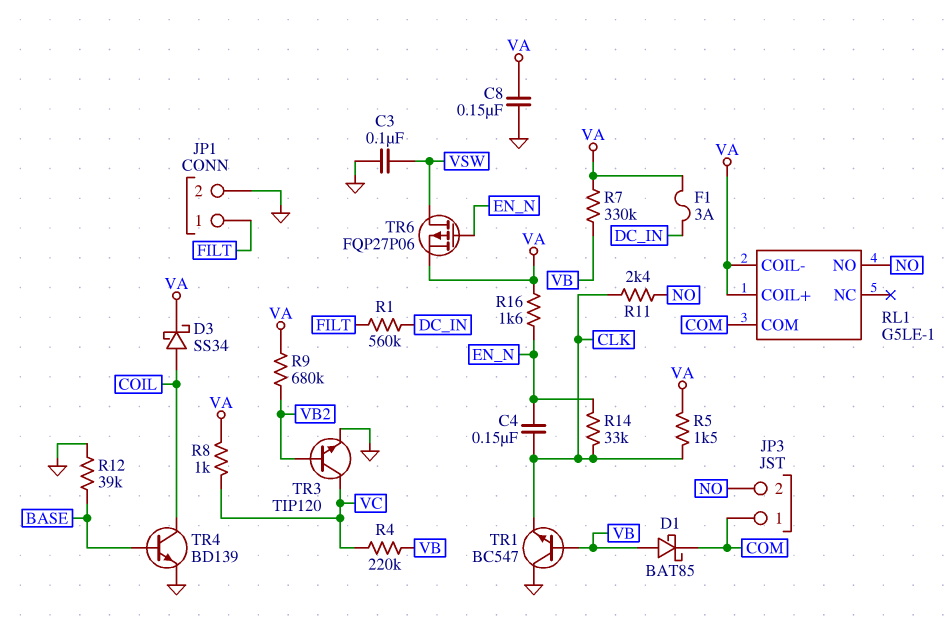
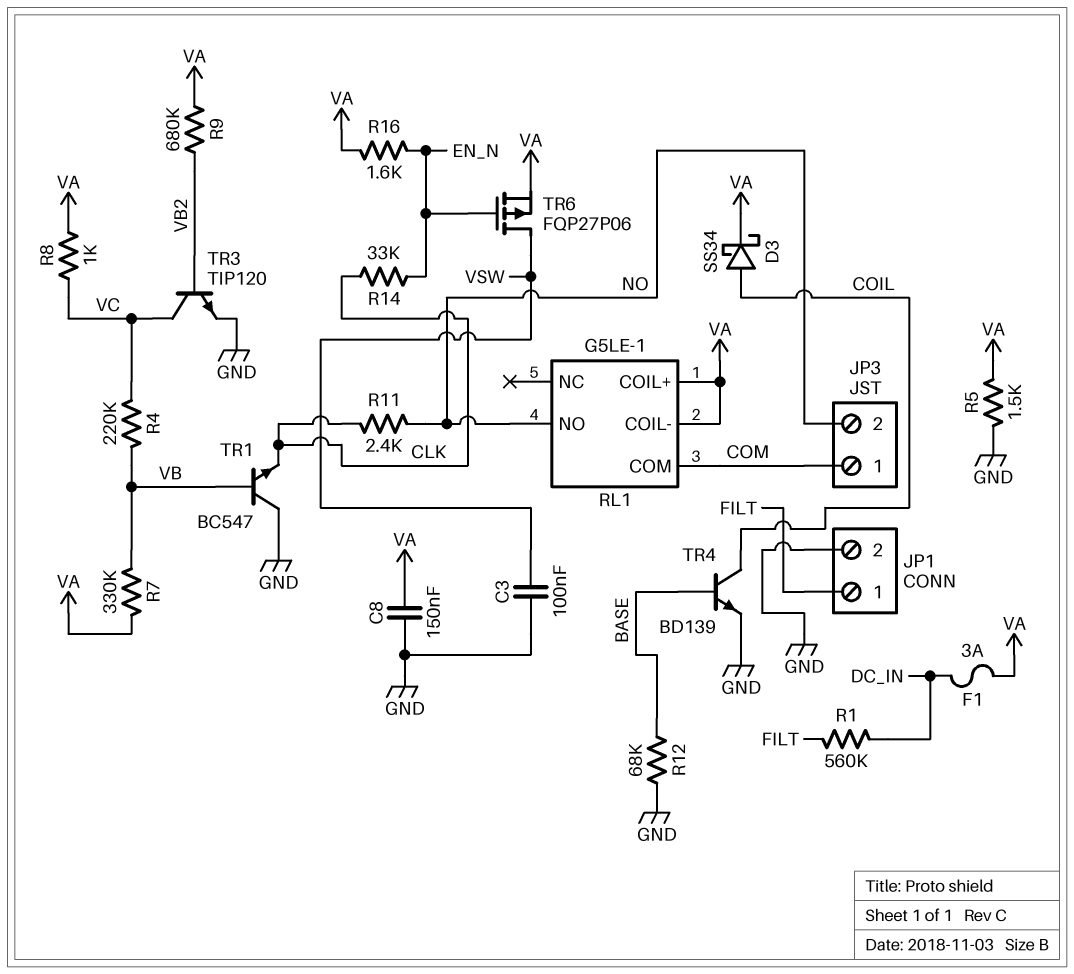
C4: 150nF (CLK, EN_N) -> none
D1: schottky BAT85 (A VB, K COM) -> none
R5: 1.5k (CLK, VA) -> 1.5k (GND, VA)
R12: 39k (BASE, GND) -> 68k (BASE, GND)

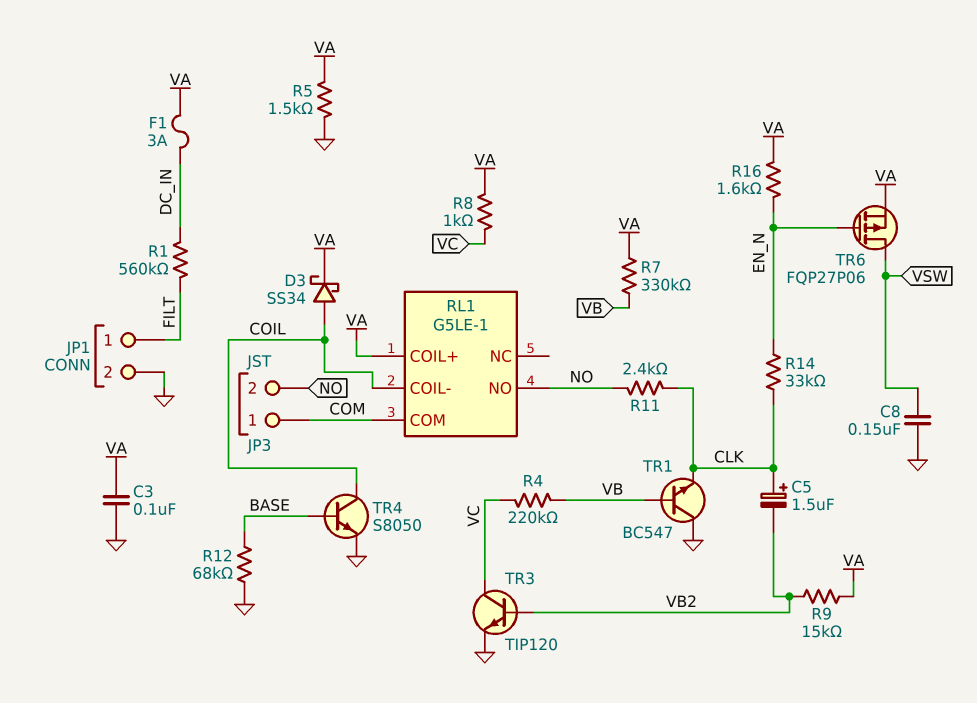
C3: 100nF (GND, VSW) -> 100nF (GND, VA)
C5: none -> 1.5uF (plus CLK, minus VB2)
C8: 150nF (GND, VA) -> 150nF (GND, VSW)
R9: 680k (VA, VB2) -> 15k (VA, VB2)
RL1 pin COIL-: VA -> COIL
TR4: NPN BD139 (B BASE, C COIL, E GND) -> NPN S8050 (B BASE, C COIL, E GND)

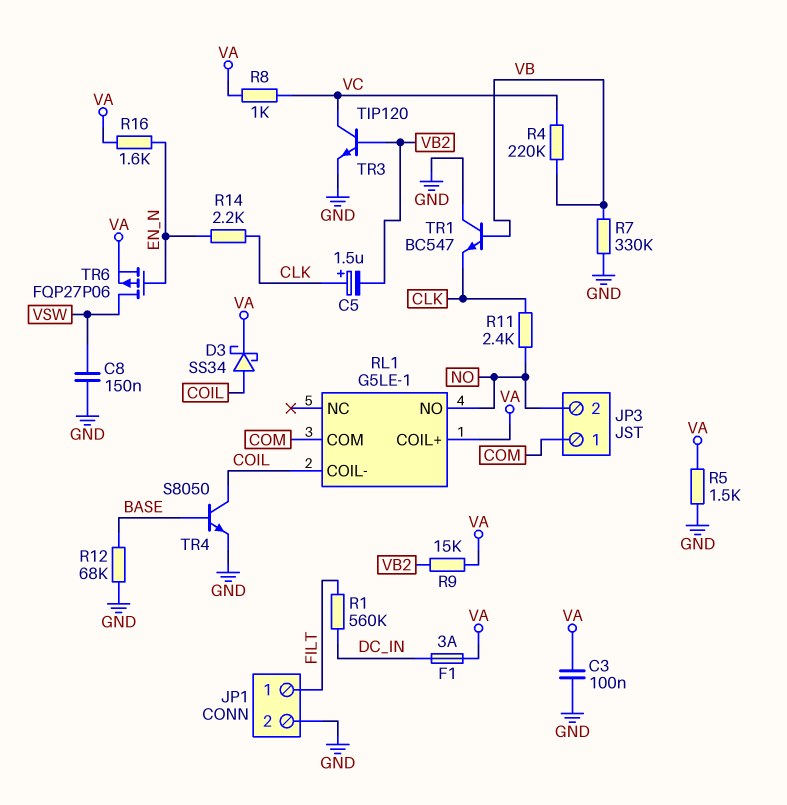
R7: 330k (VA, VB) -> 330k (GND, VB)
R14: 33k (CLK, EN_N) -> 2.2k (CLK, EN_N)

